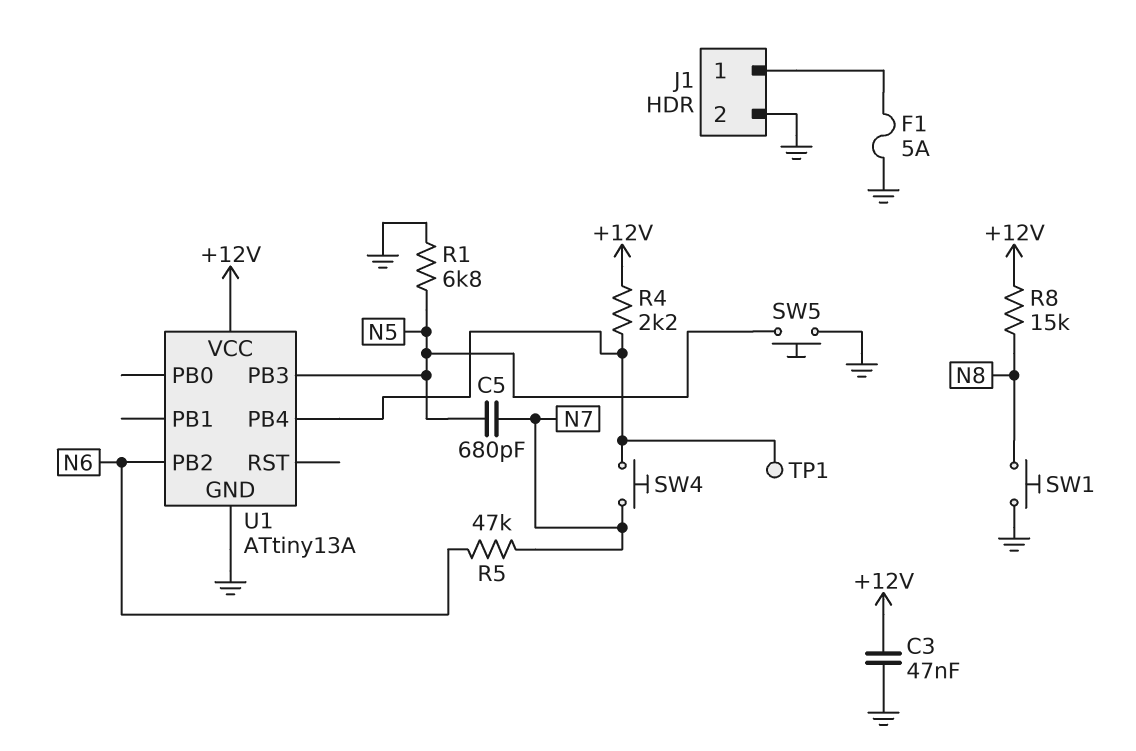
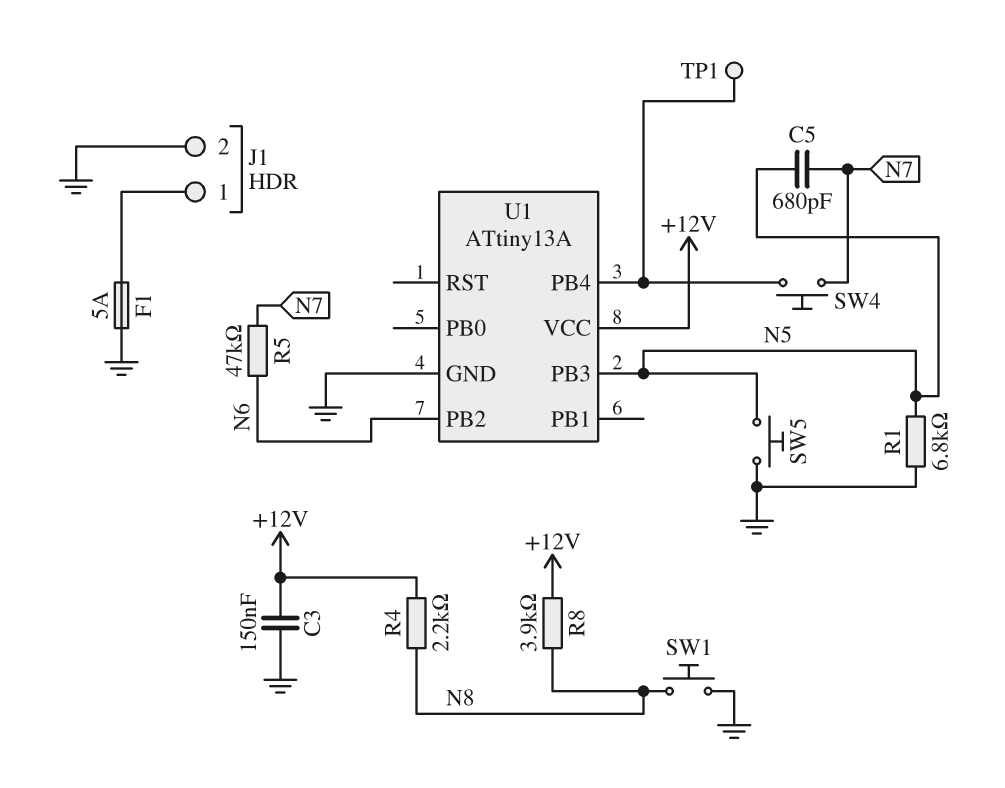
C3: 47nF (+12V, GND) -> 150nF (+12V, GND)
R4: 2.2k (+12V, U1/PB4) -> 2.2k (+12V, N8)
R8: 15k (+12V, N8) -> 3.9k (+12V, N8)

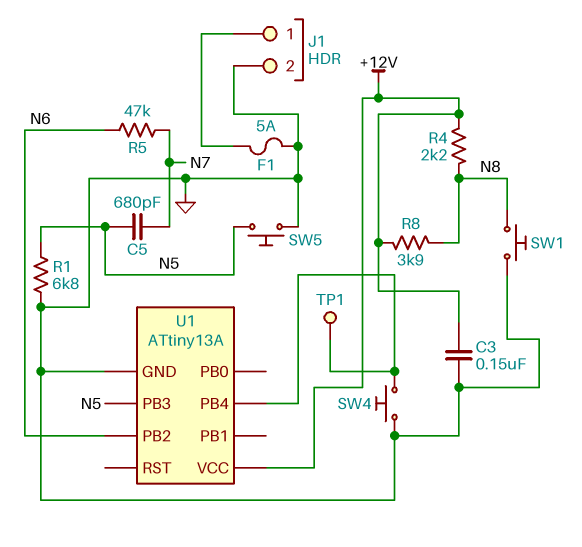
SW4: button (N7, U1/PB4) -> button (GND, U1/PB4)

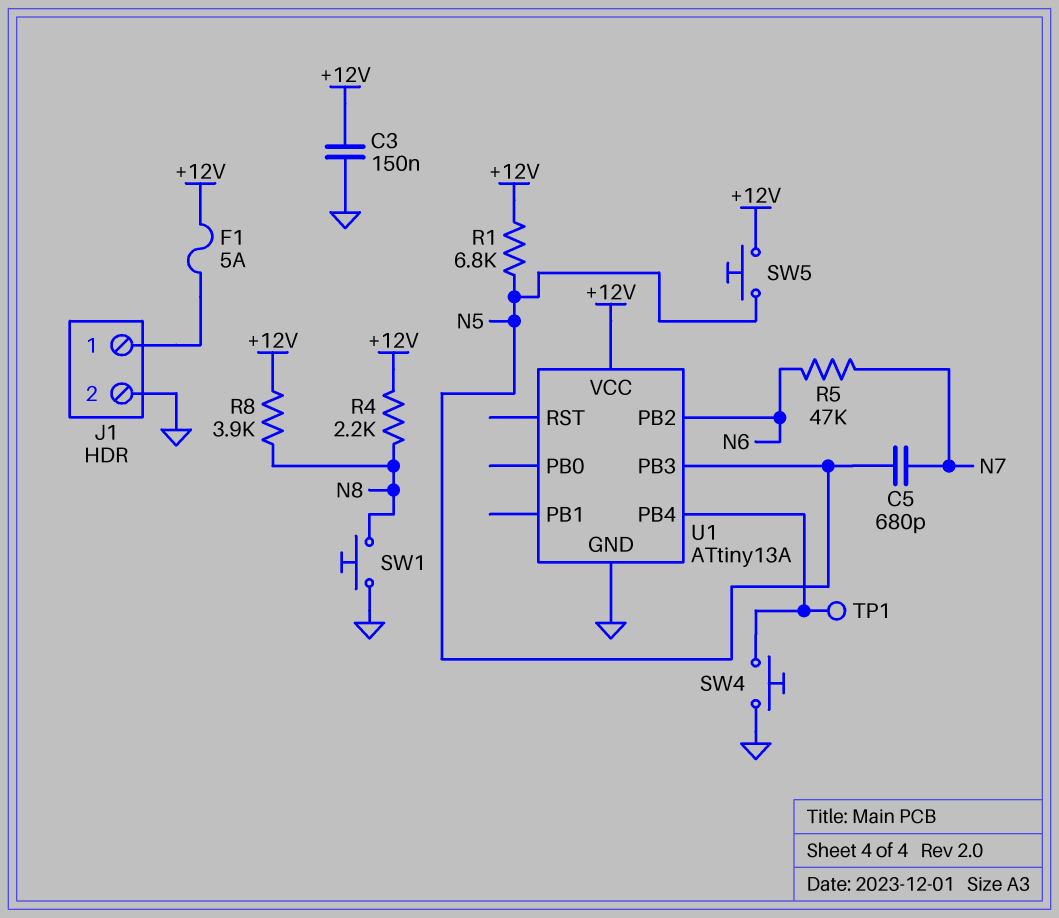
F1: 5A (GND, J1/1) -> 5A (+12V, J1/1)
R1: 6.8k (GND, N5) -> 6.8k (+12V, N5)
SW5: button (GND, N5) -> button (+12V, N5)

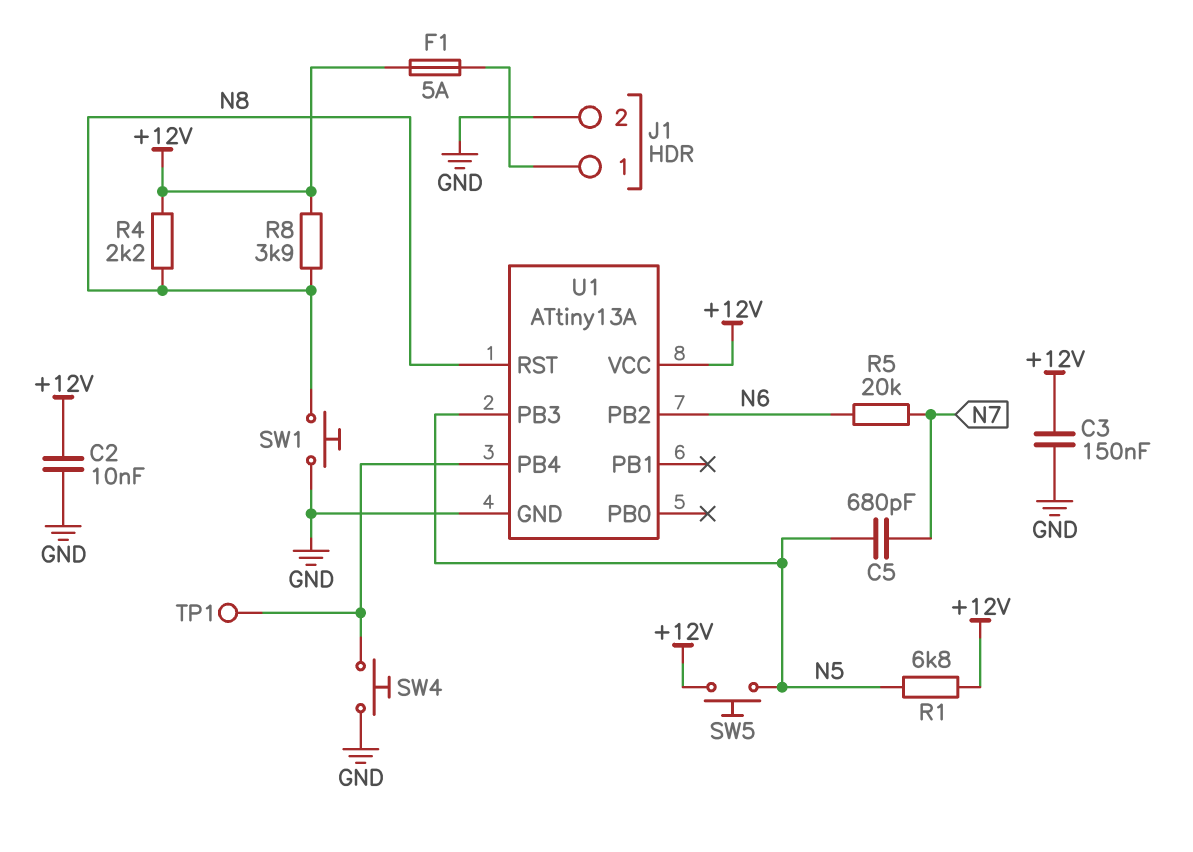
C2: none -> 10nF (+12V, GND)
R5: 47k (N6, N7) -> 20k (N6, N7)
U1 pin RST: none -> N8

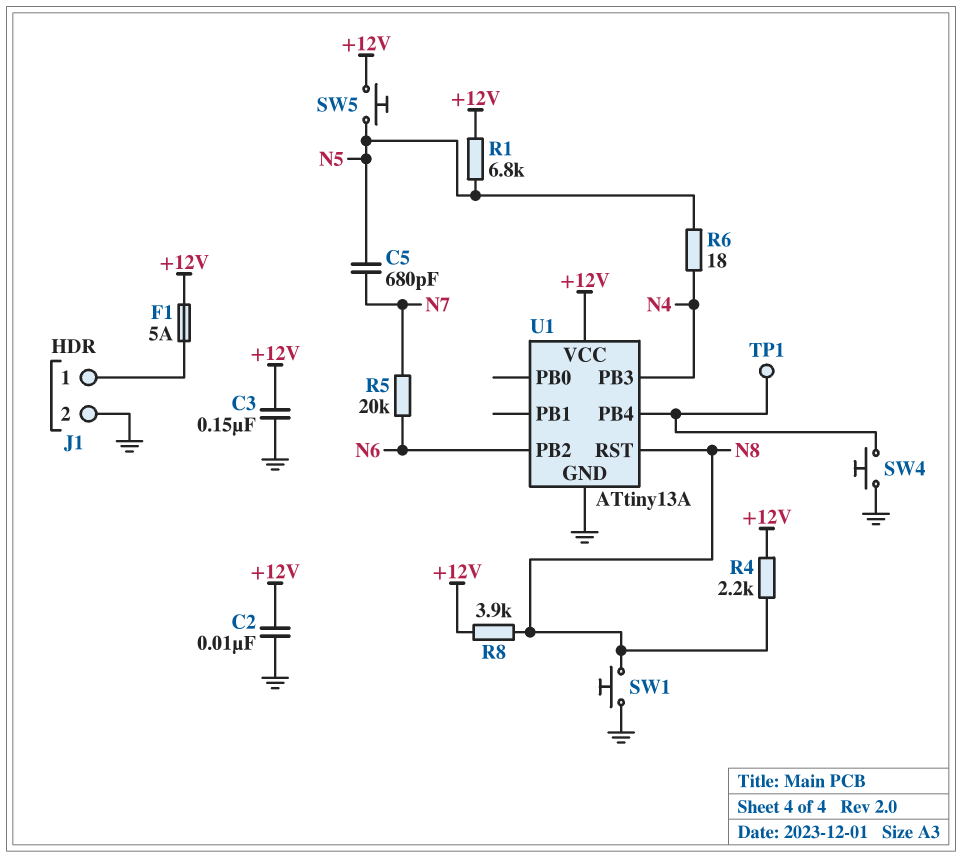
R6: none -> 18 (N4, N5)
U1 pin PB3: N5 -> N4

